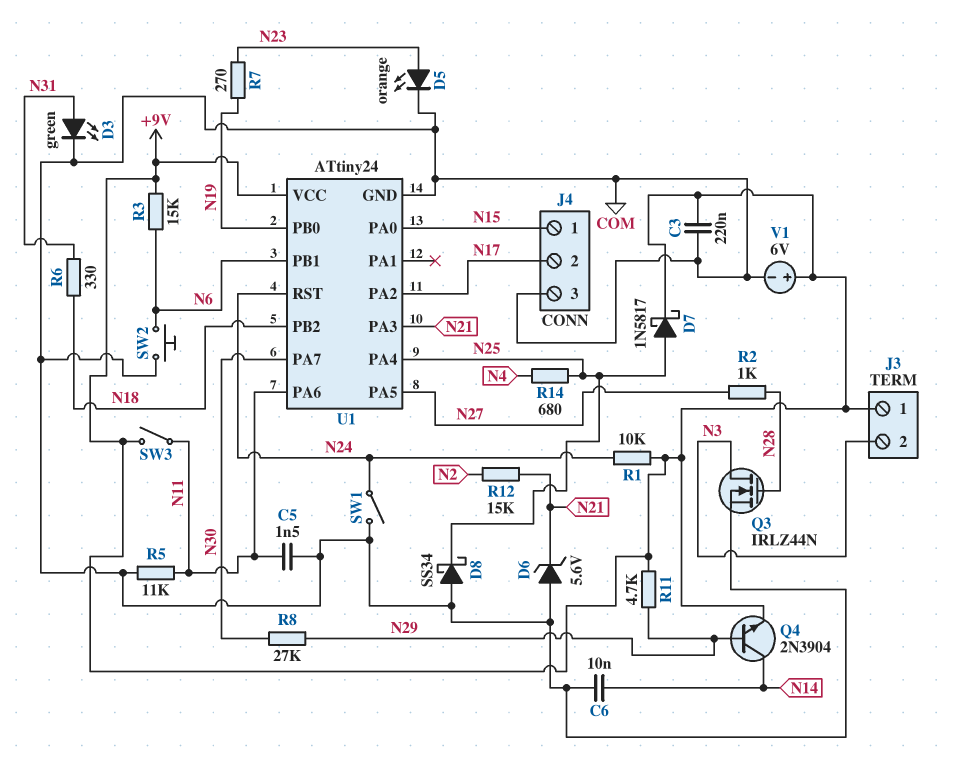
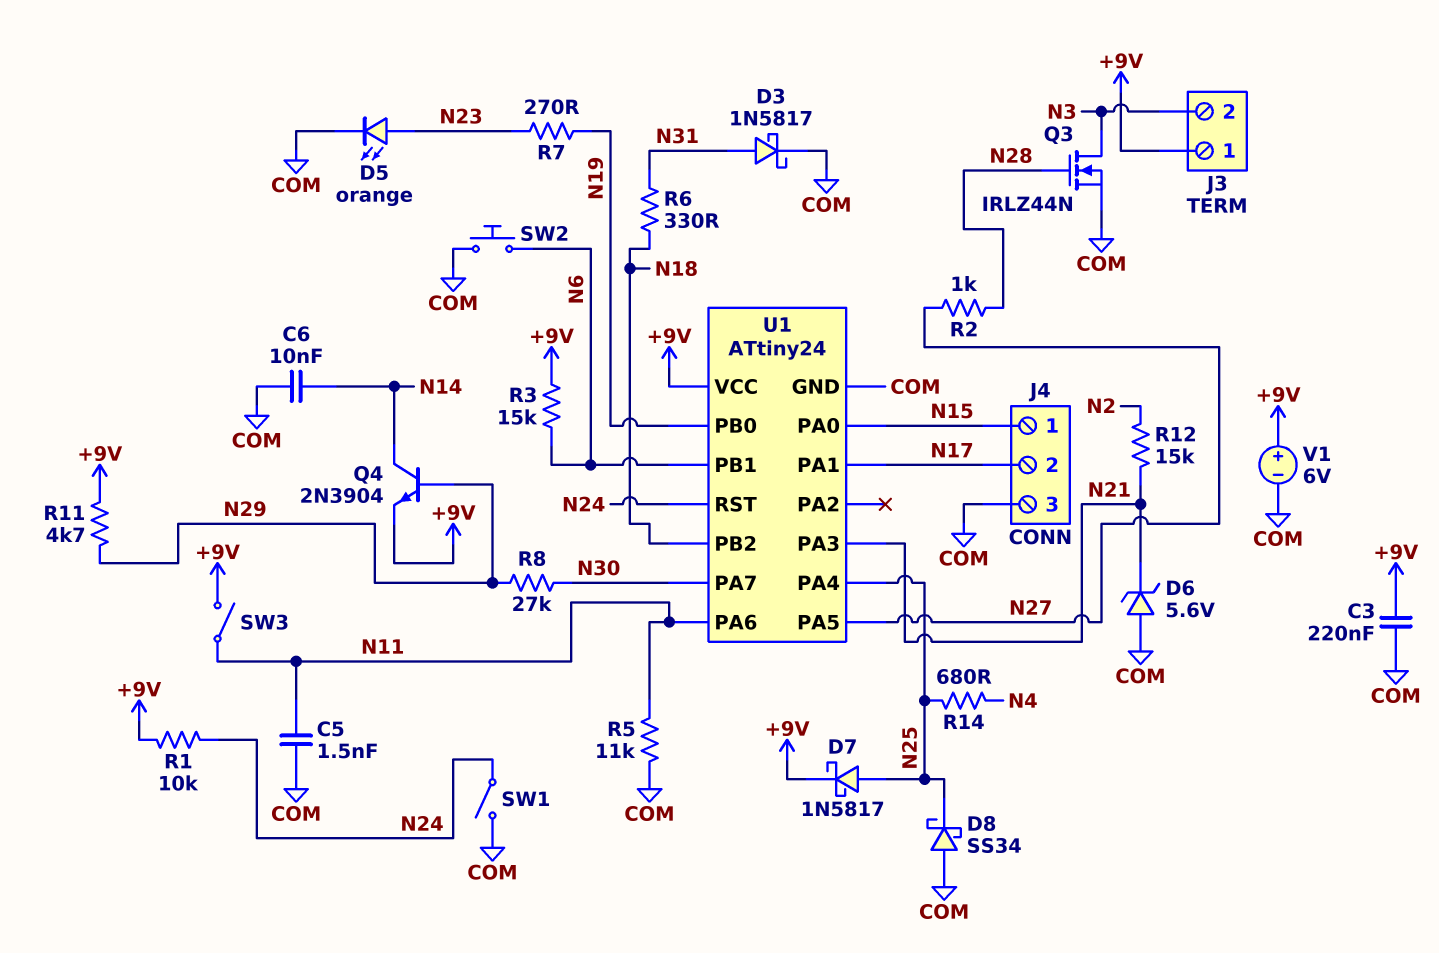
D3: LED green (A N31, K COM) -> schottky 1N5817 (A N31, K COM)
U1 pin PA1: none -> N17
U1 pin PA2: N17 -> none

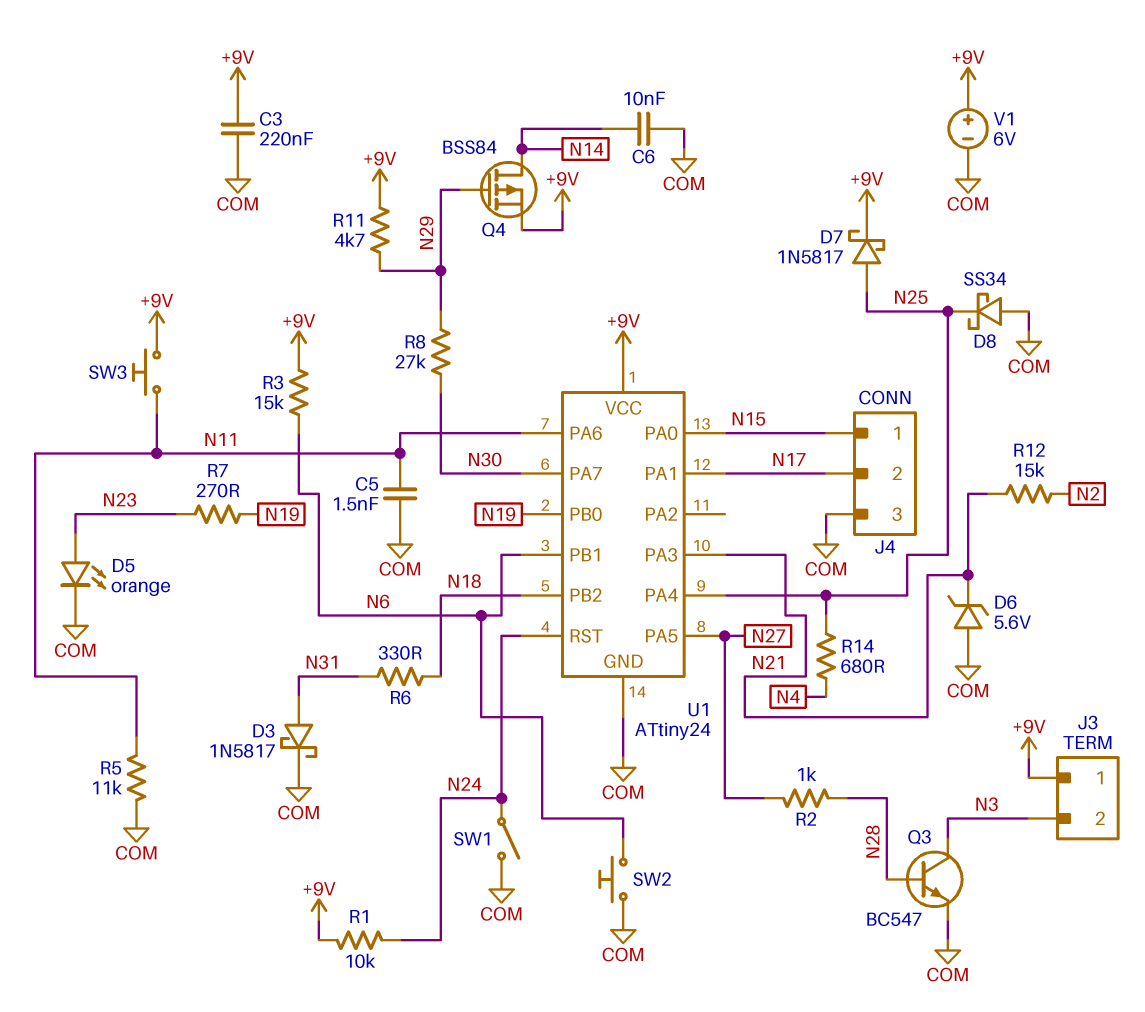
Q3: NMOS IRLZ44N (G N28, D N3, S COM) -> NPN BC547 (B N28, C N3, E COM)
Q4: NPN 2N3904 (B N29, C N14, E +9V) -> PMOS BSS84 (G N29, D N14, S +9V)
SW3: switch (+9V, N11) -> button (+9V, N11)

